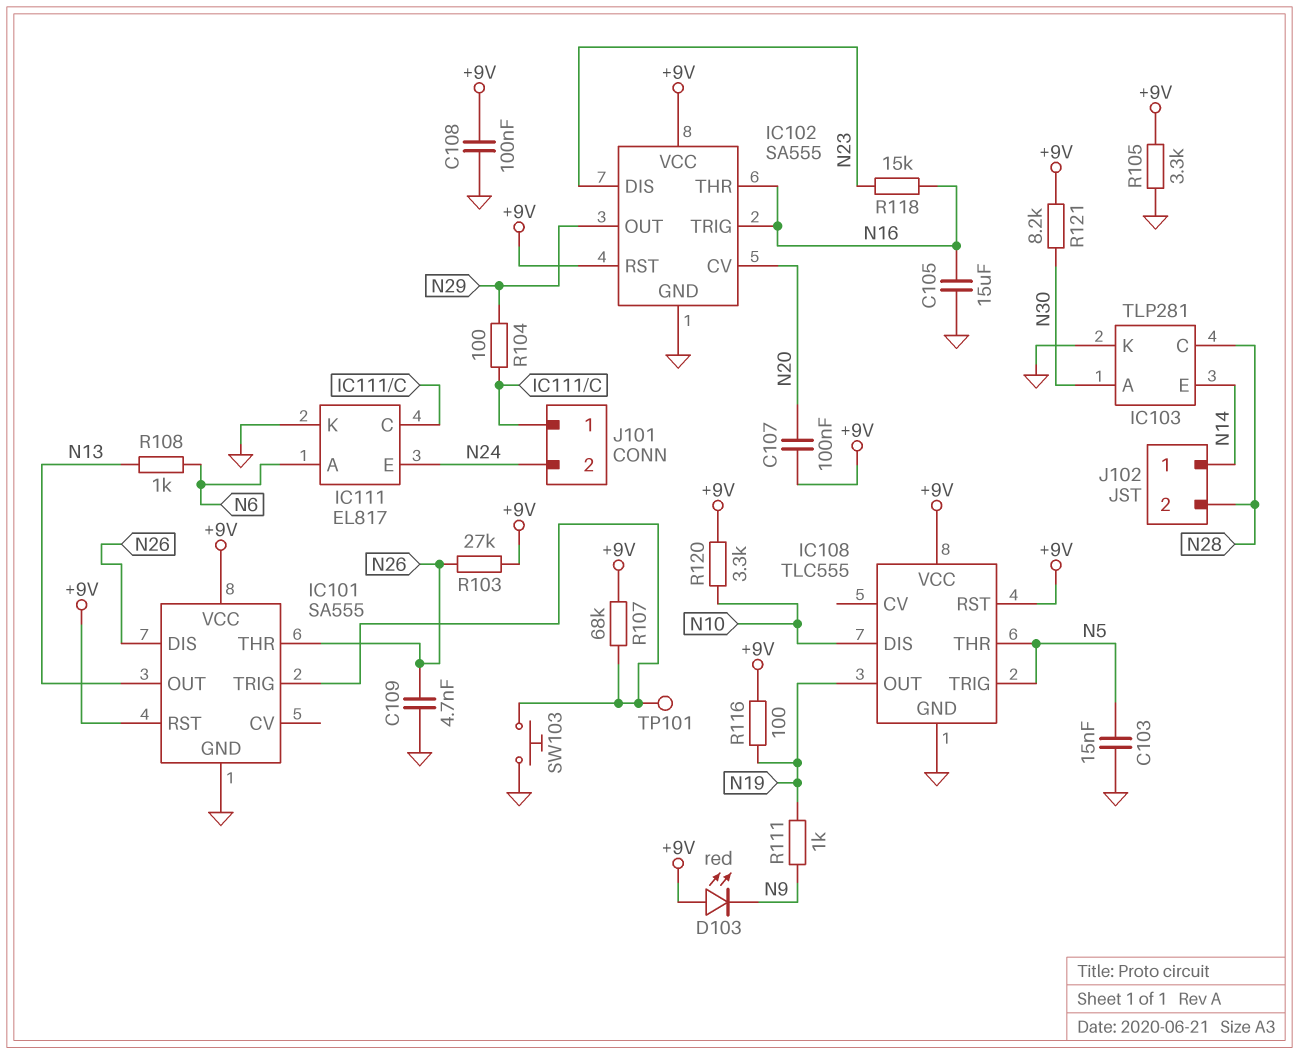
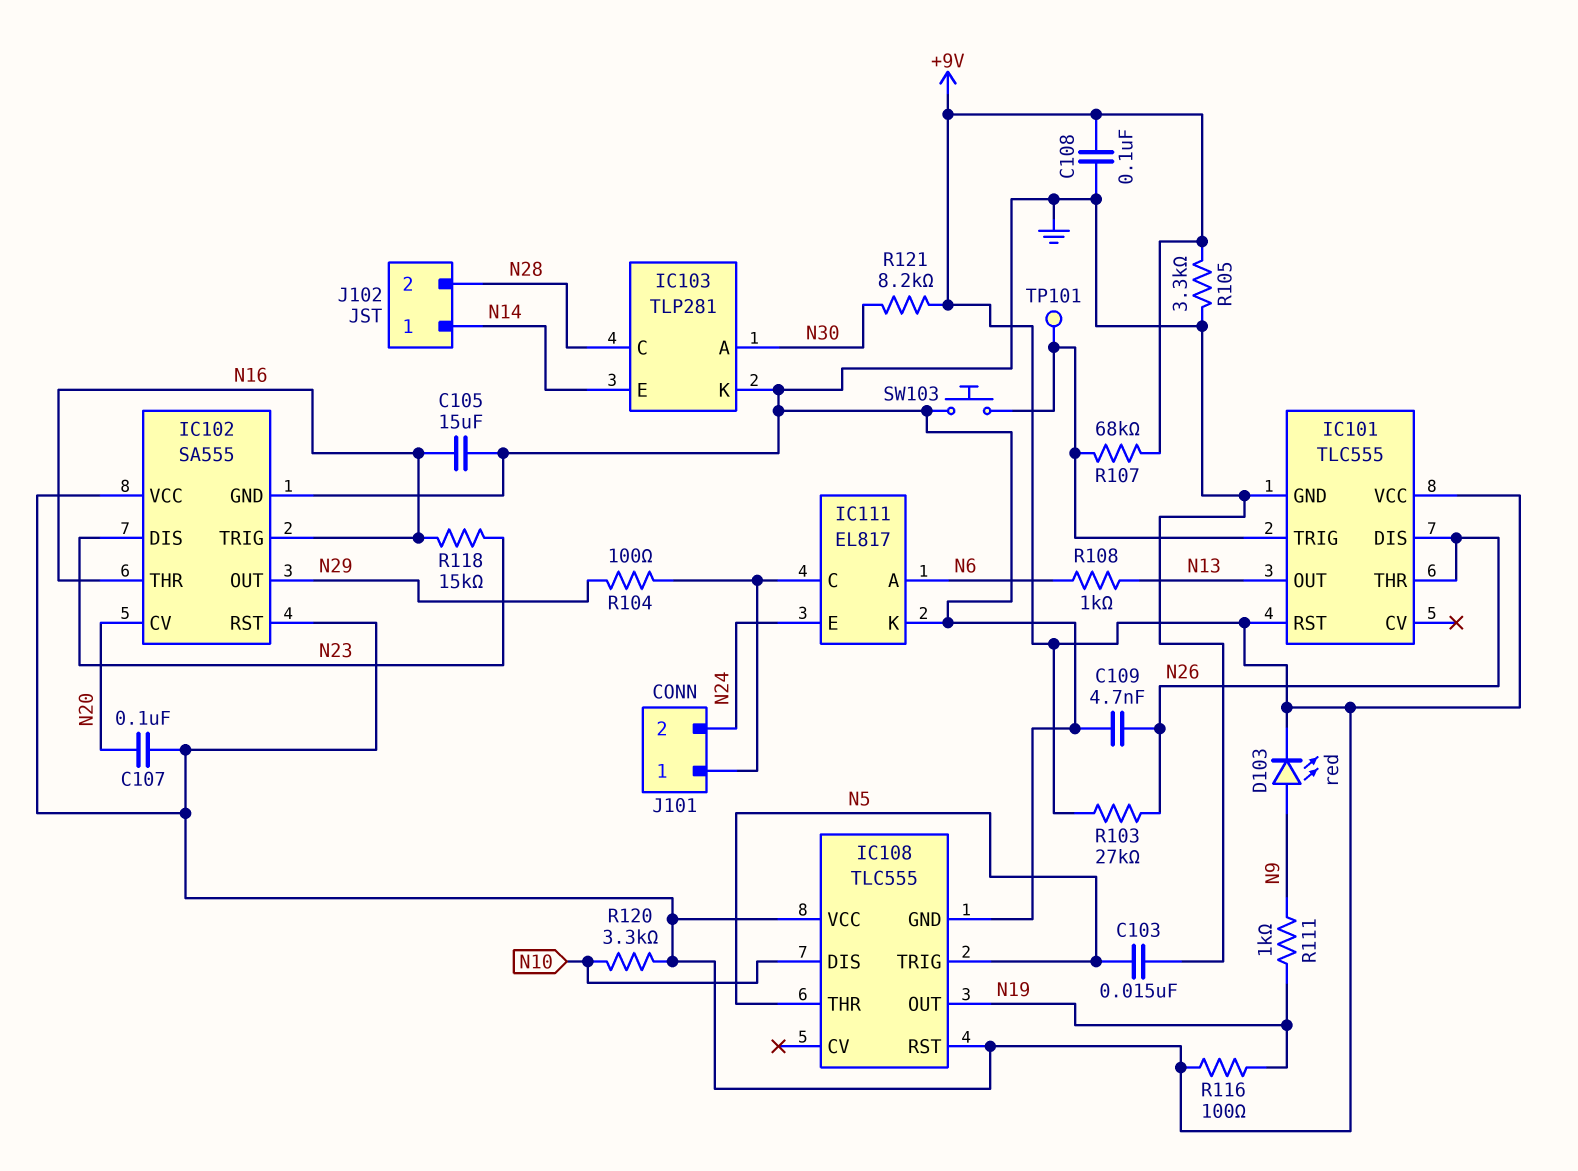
D103: LED red (A +9V, K N9) -> LED red (A N9, K +9V)
IC101: SA555 -> TLC555

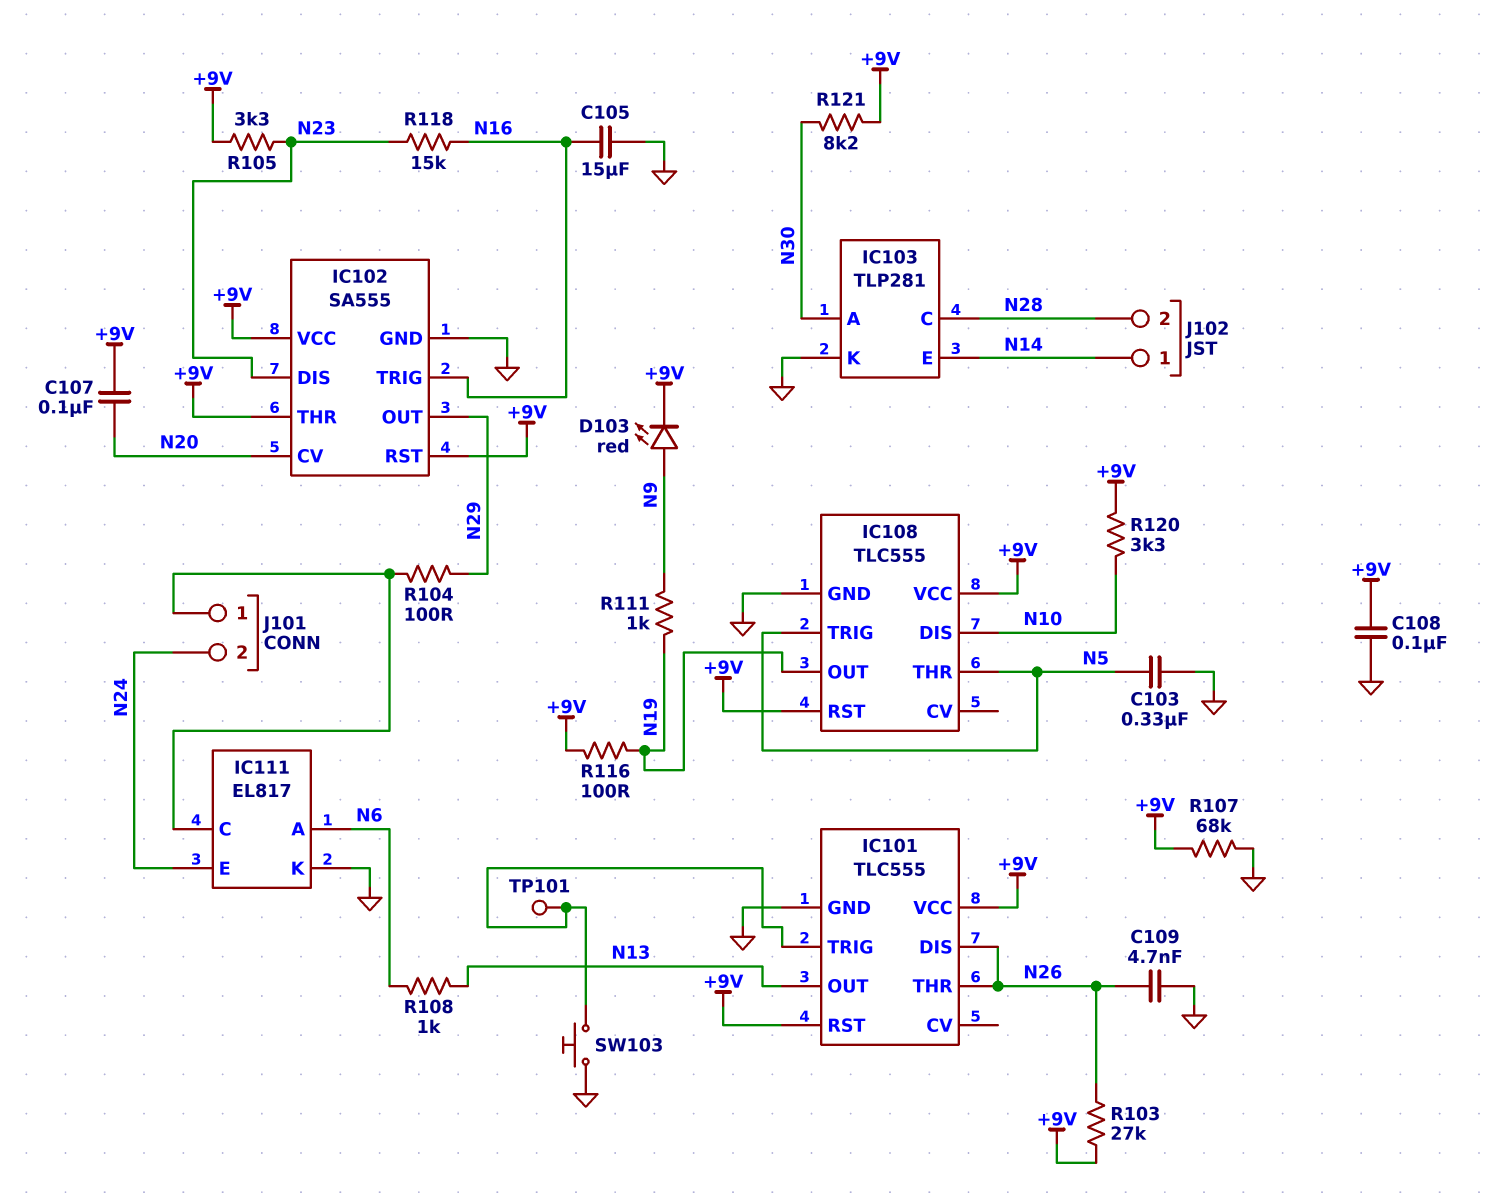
C103: 15nF (GND, N5) -> 330nF (GND, N5)
IC102 pin THR: N16 -> +9V
R105: 3.3k (+9V, GND) -> 3.3k (+9V, N23)
R107: 68k (+9V, IC101/TRIG) -> 68k (+9V, GND)

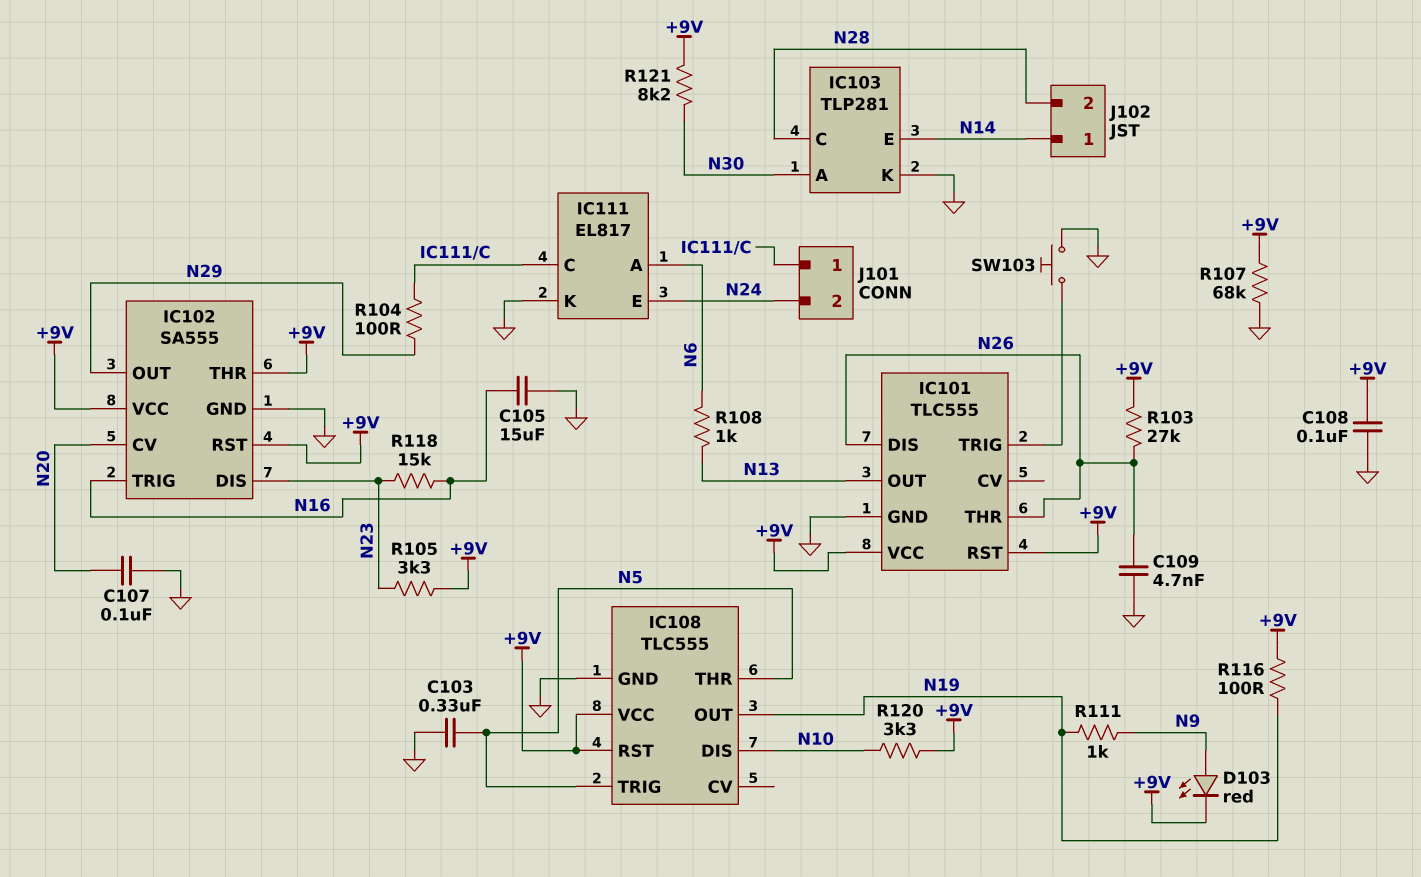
C107: 100nF (+9V, N20) -> 100nF (GND, N20)
TP101: test point (IC101/TRIG) -> none

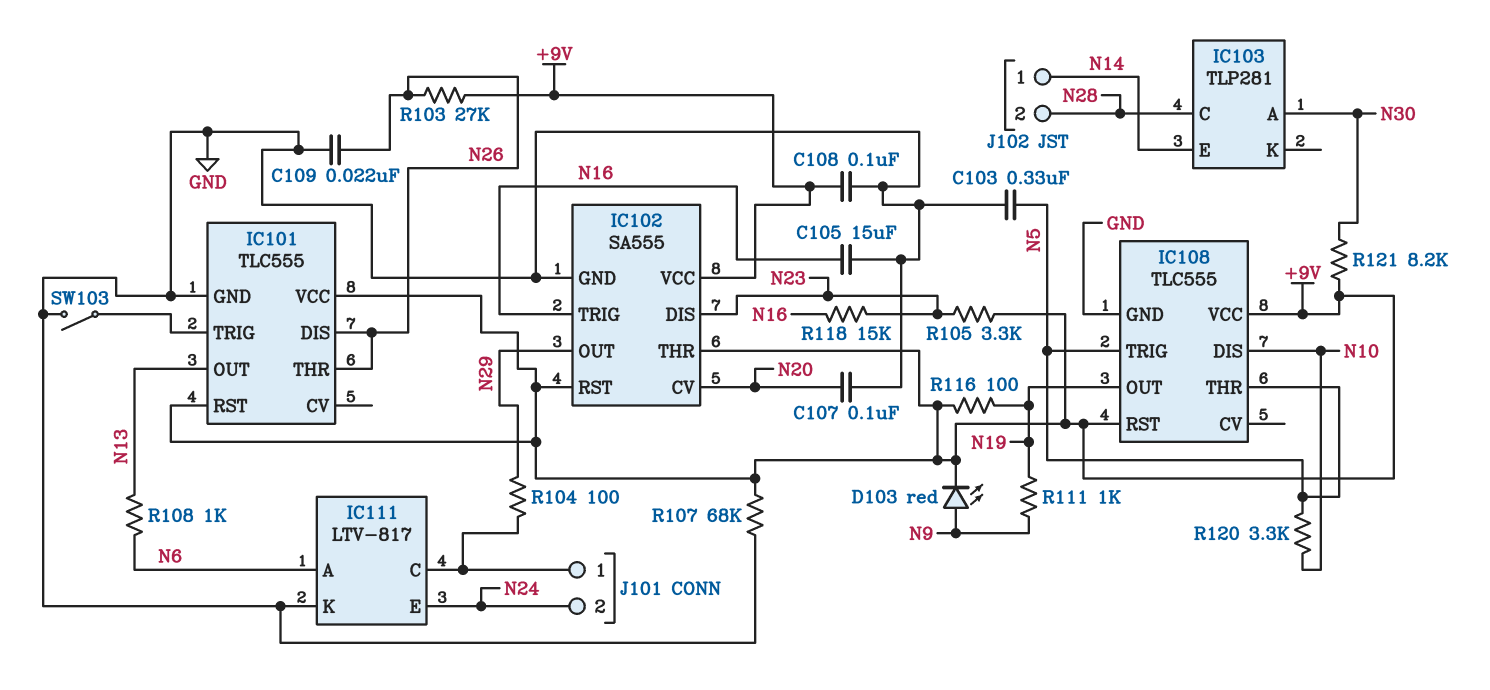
C109: 4.7nF (GND, N26) -> 22nF (GND, N26)
IC103 pin K: GND -> none
IC111: EL817 -> LTV-817
R120: 3.3k (+9V, N10) -> 3.3k (N5, N10)
SW103: button (GND, IC101/TRIG) -> switch (GND, IC101/TRIG)

